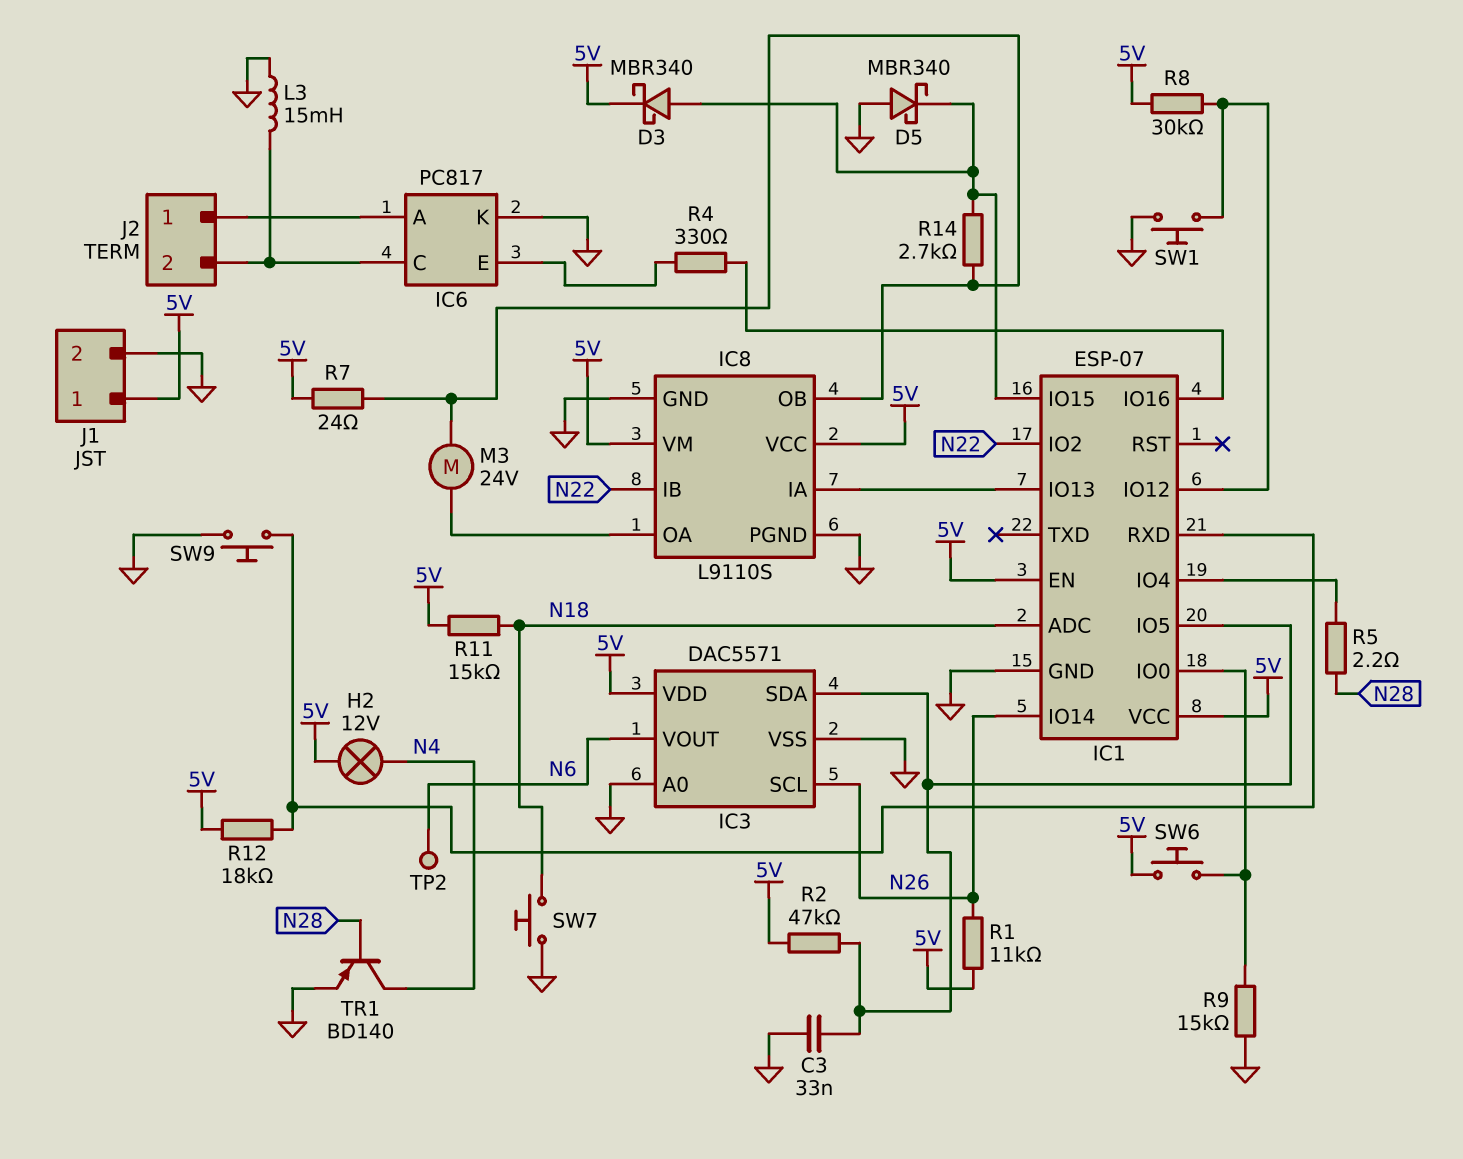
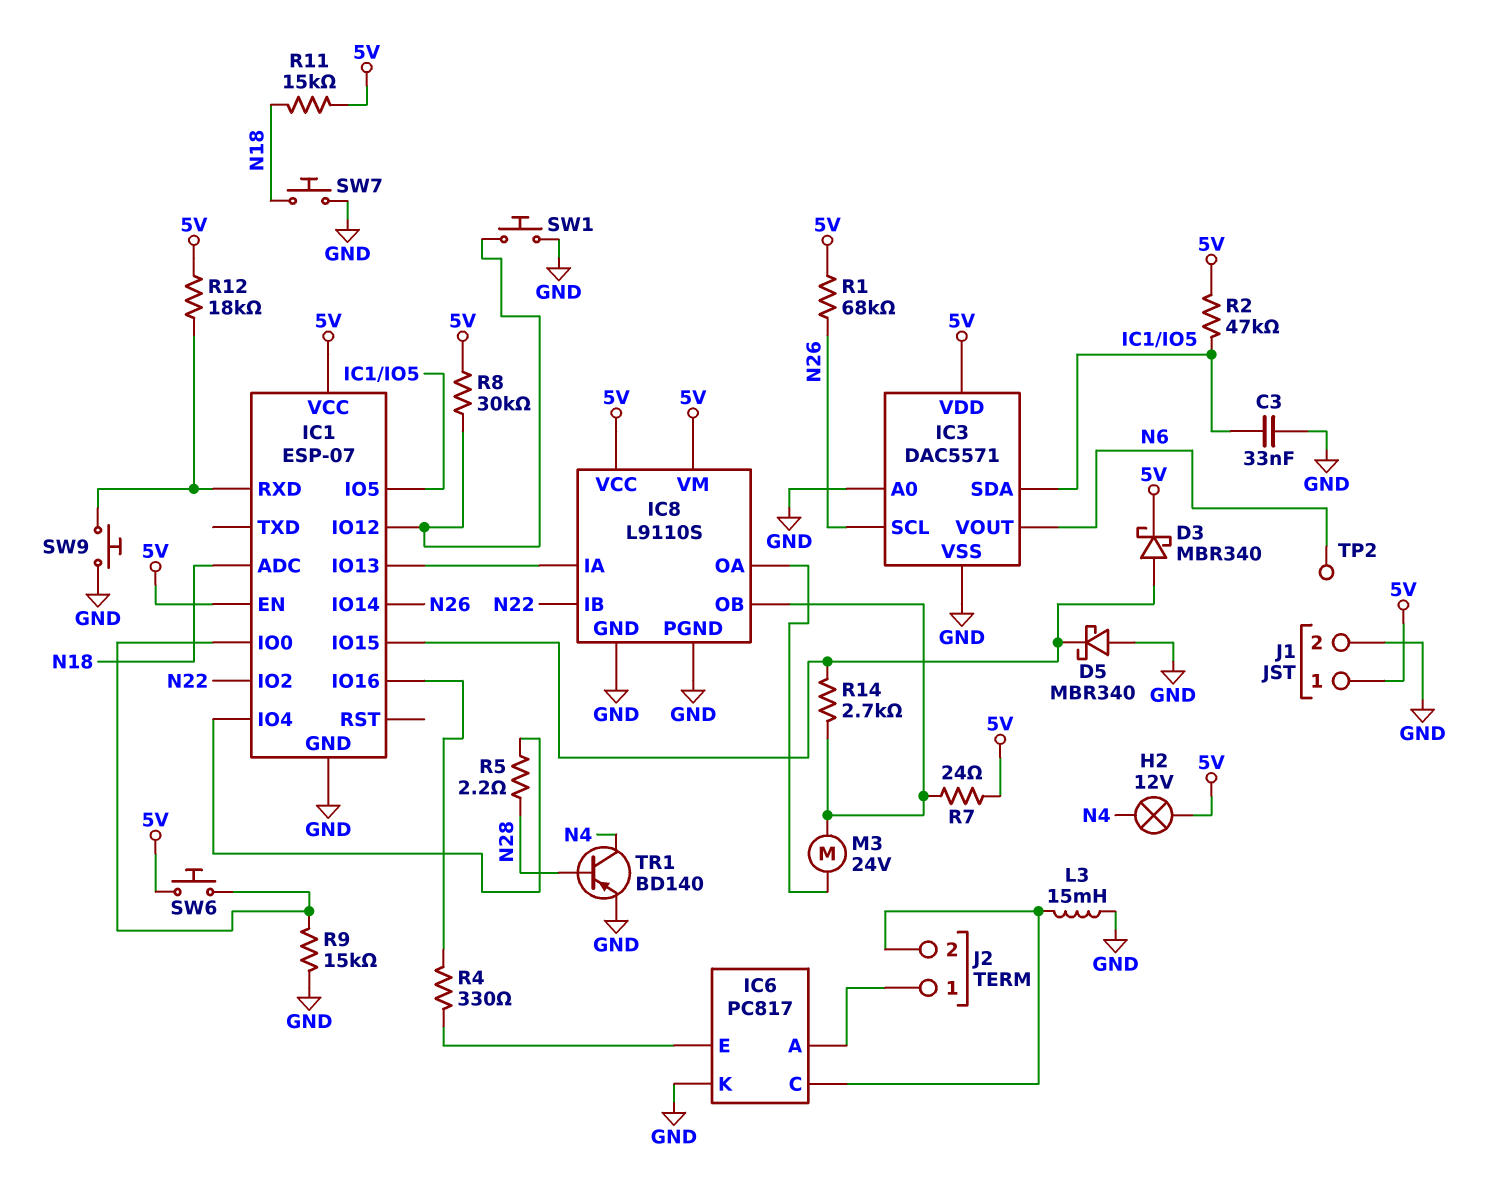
R1: 11k (5V, N26) -> 68k (5V, N26)

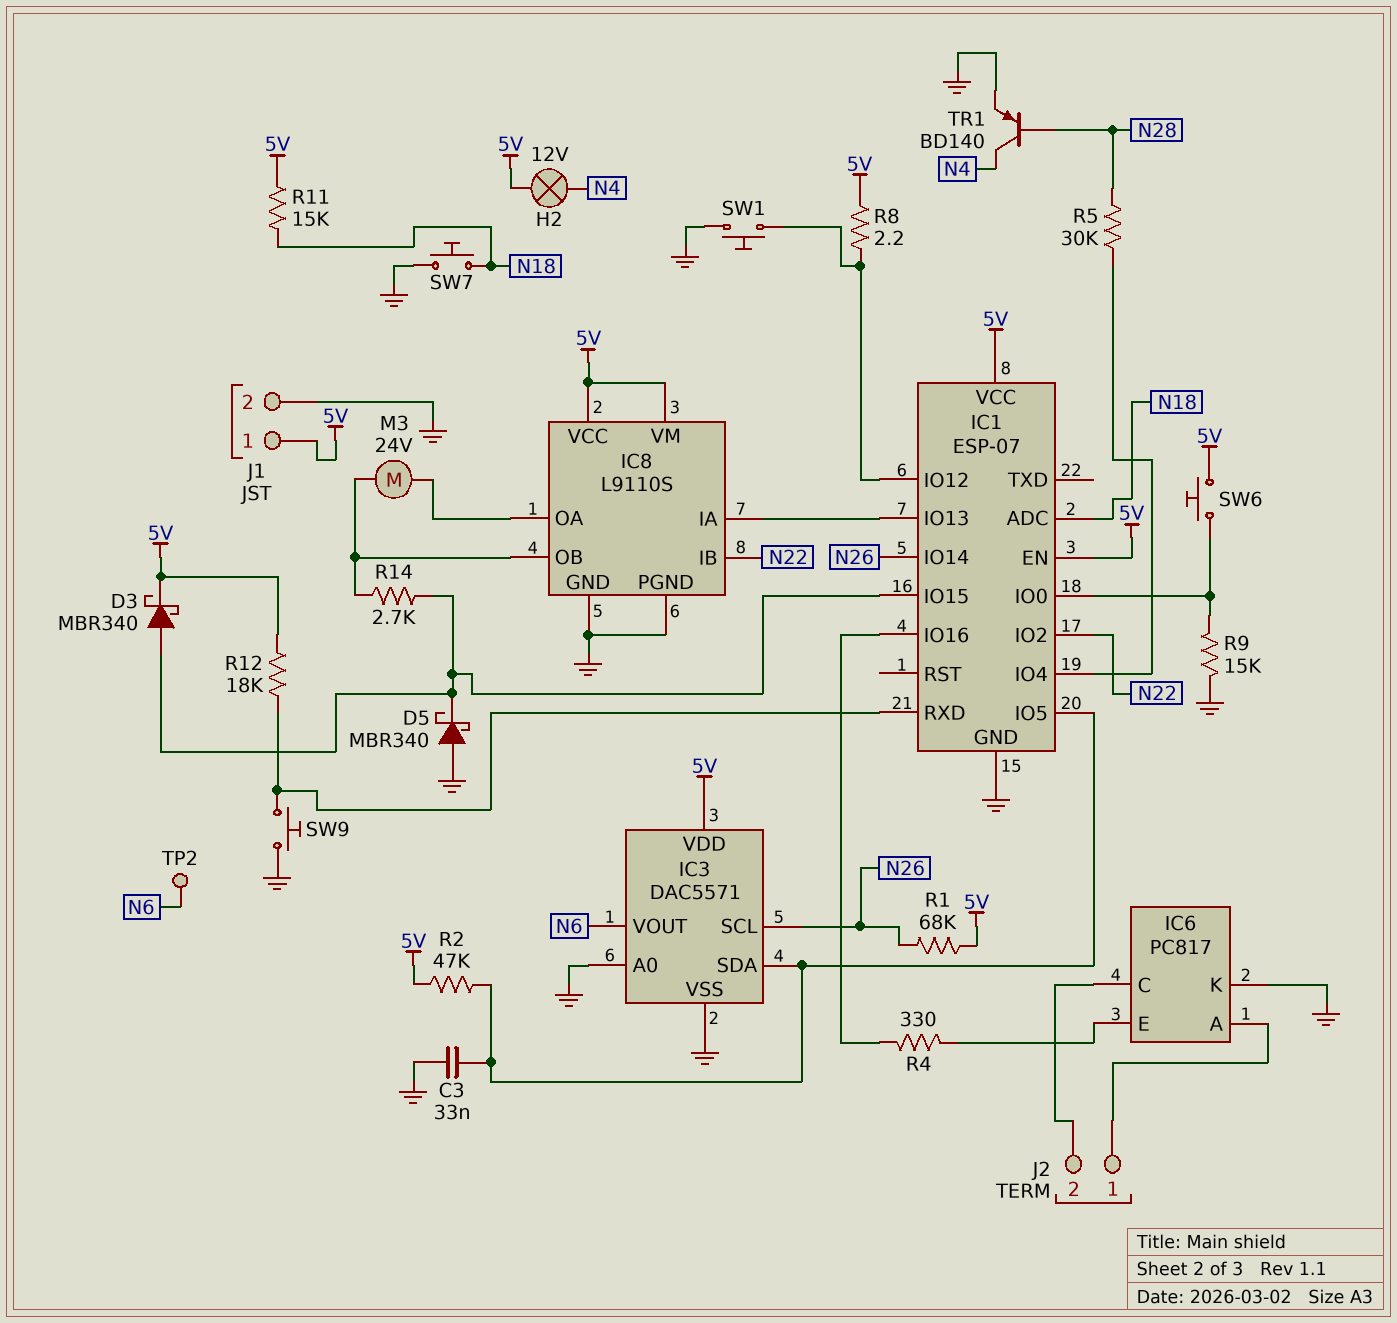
L3: 15mH (GND, IC6/C) -> none
R5: 2.2 (IC1/IO4, N28) -> 30k (IC1/IO4, N28)
R7: 24 (5V, IC8/OB) -> none
R8: 30k (5V, IC1/IO12) -> 2.2 (5V, IC1/IO12)

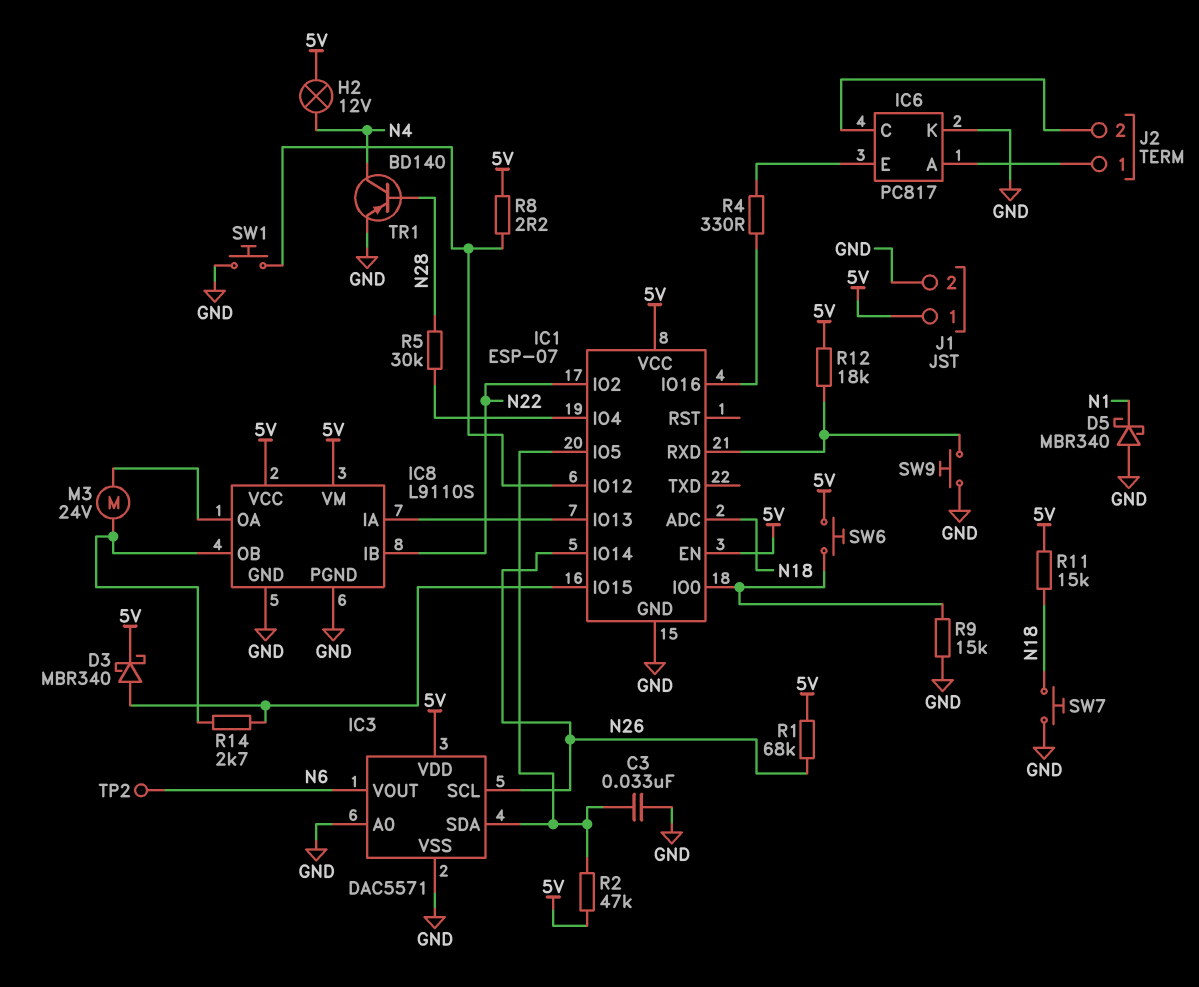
D5: schottky MBR340 (A GND, K IC1/IO15) -> schottky MBR340 (A GND, K N1)

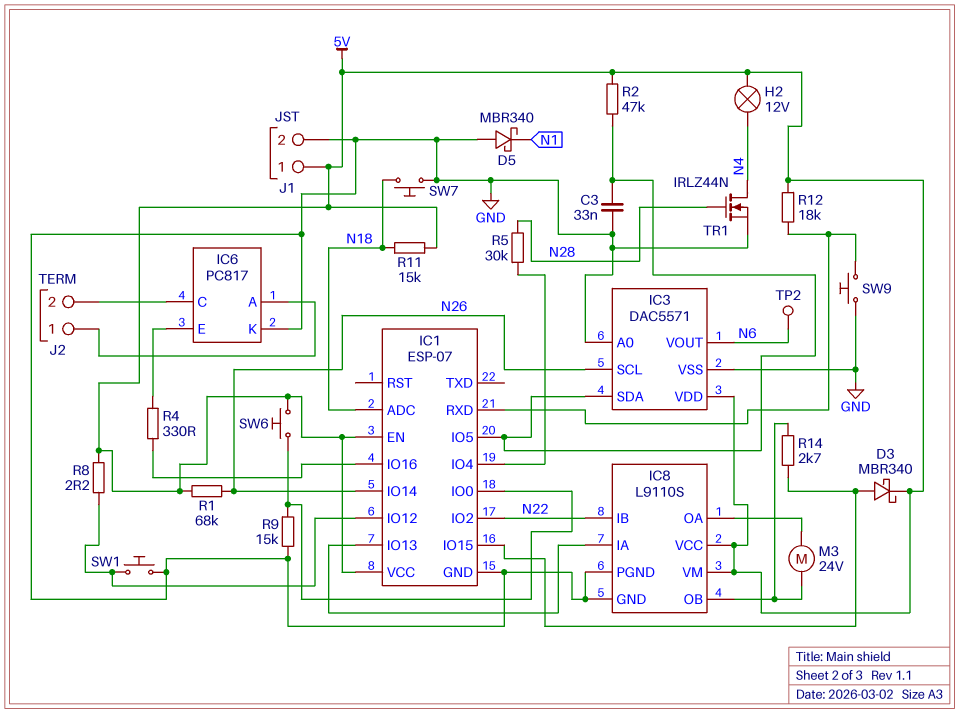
TR1: PNP BD140 (B N28, C N4, E GND) -> NMOS IRLZ44N (G N28, D N4, S GND)

